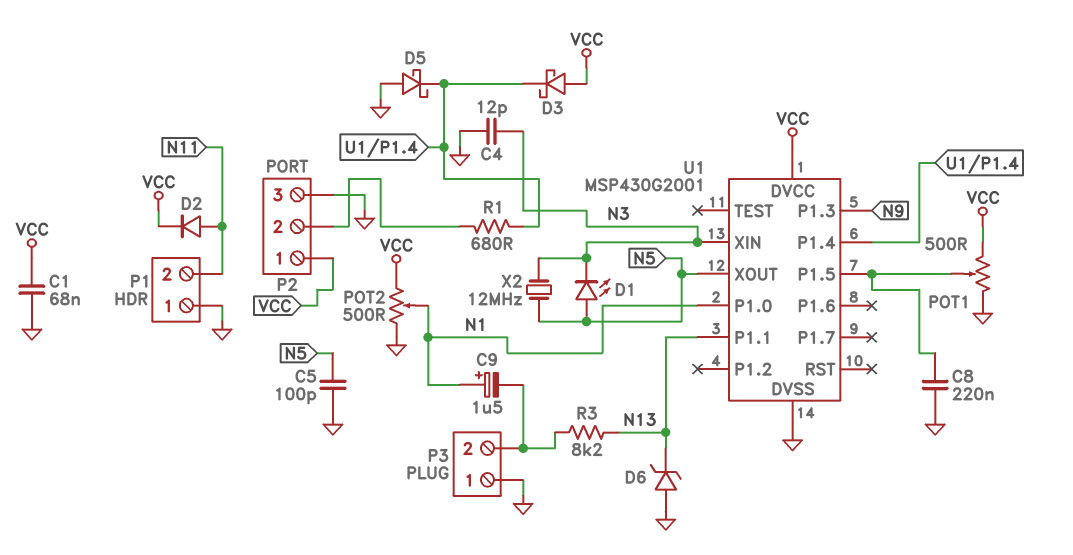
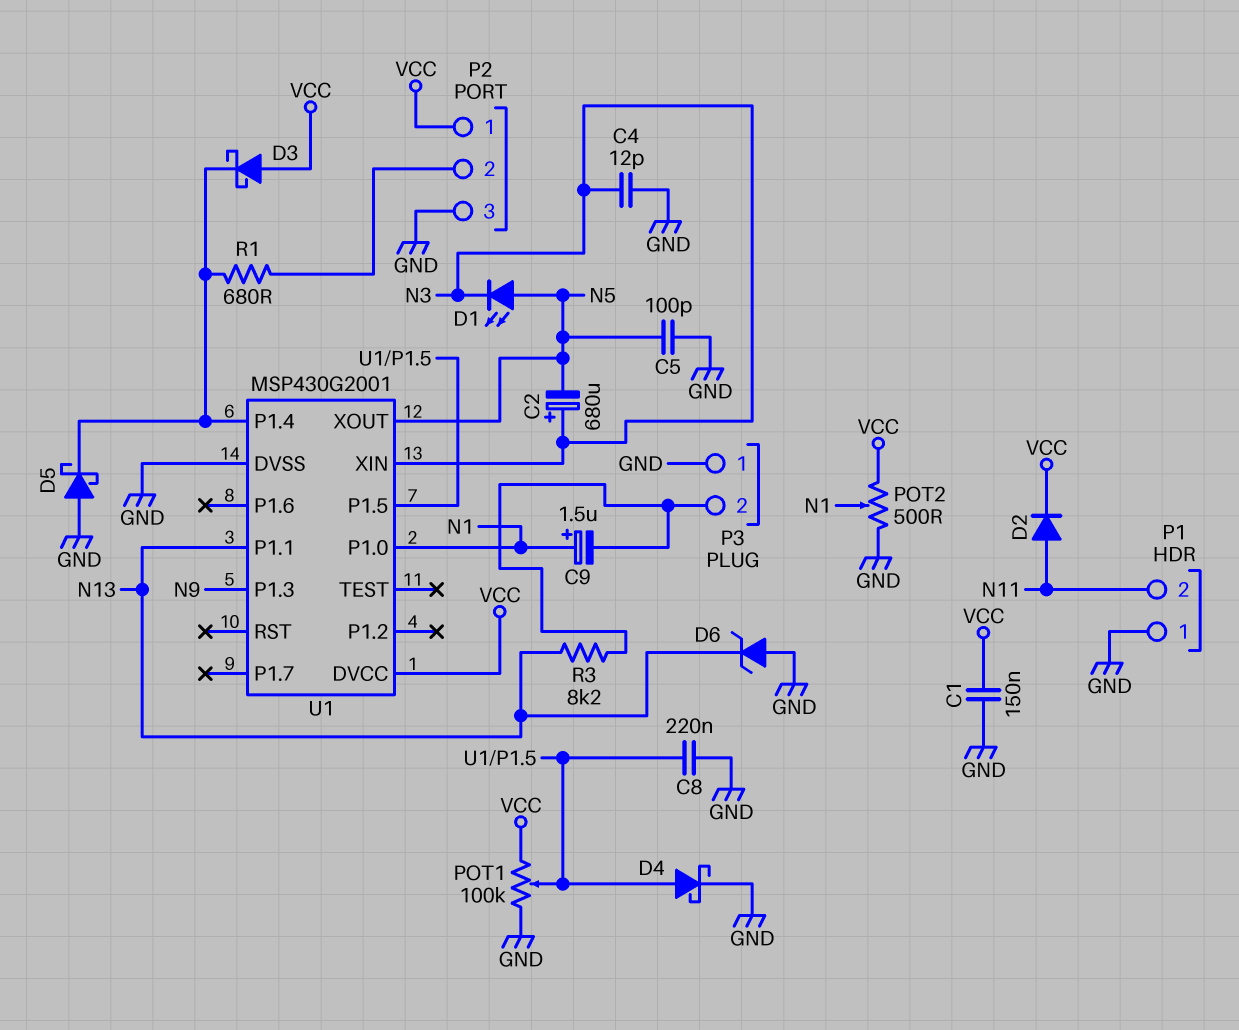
C1: 68nF (GND, VCC) -> 150nF (GND, VCC)
C2: none -> 680uF (plus N3, minus N5)
D4: none -> schottky (A U1/P1.5, K GND)
POT1: 500 (GND, VCC, wiper U1/P1.5) -> 100k (GND, VCC, wiper U1/P1.5)
X2: 12MHz (N3, N5) -> none

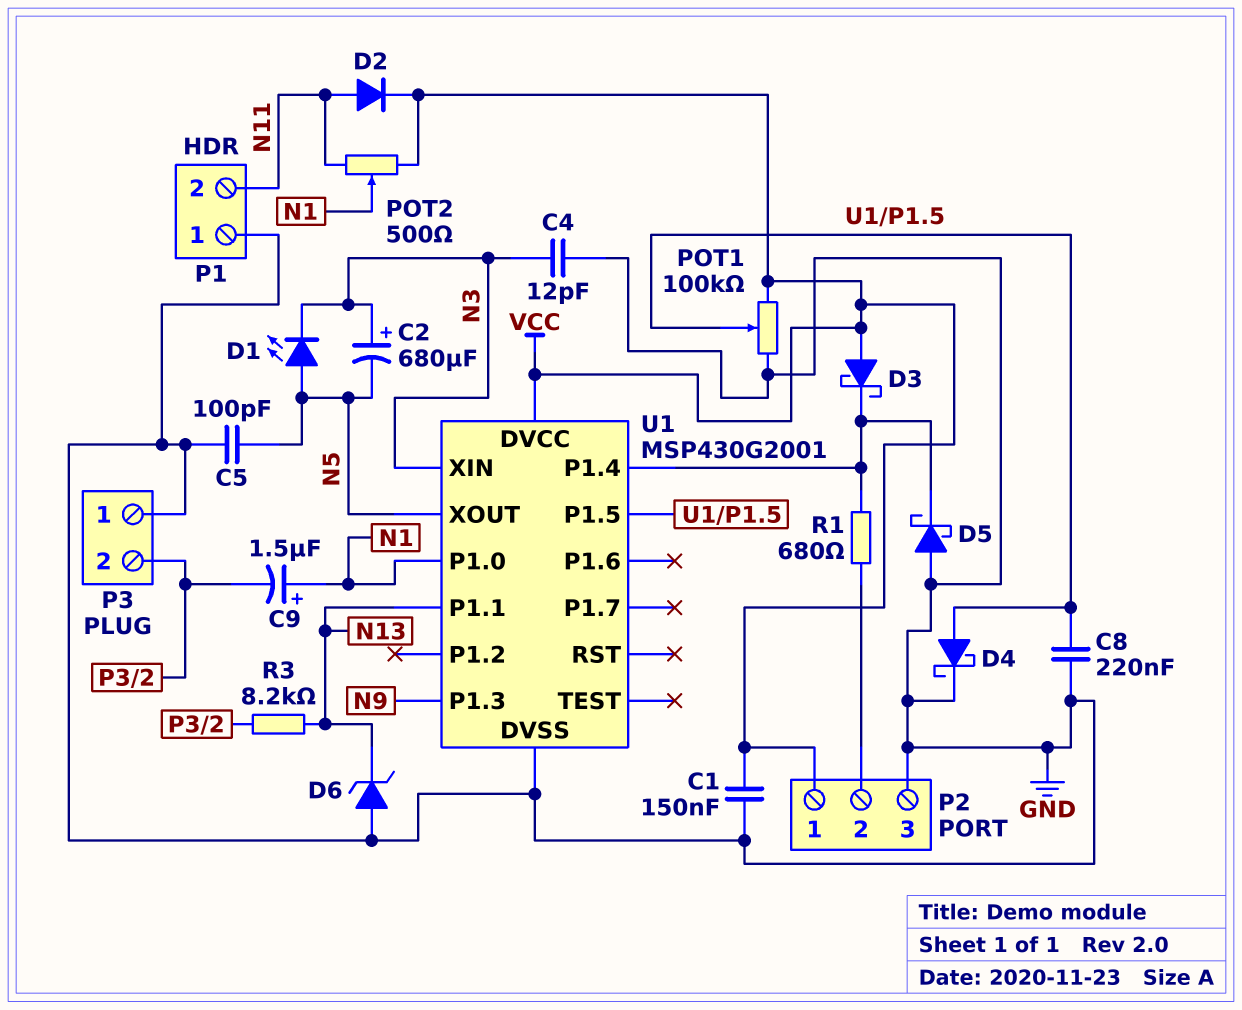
POT2: 500 (GND, VCC, wiper N1) -> 500 (N11, VCC, wiper N1)

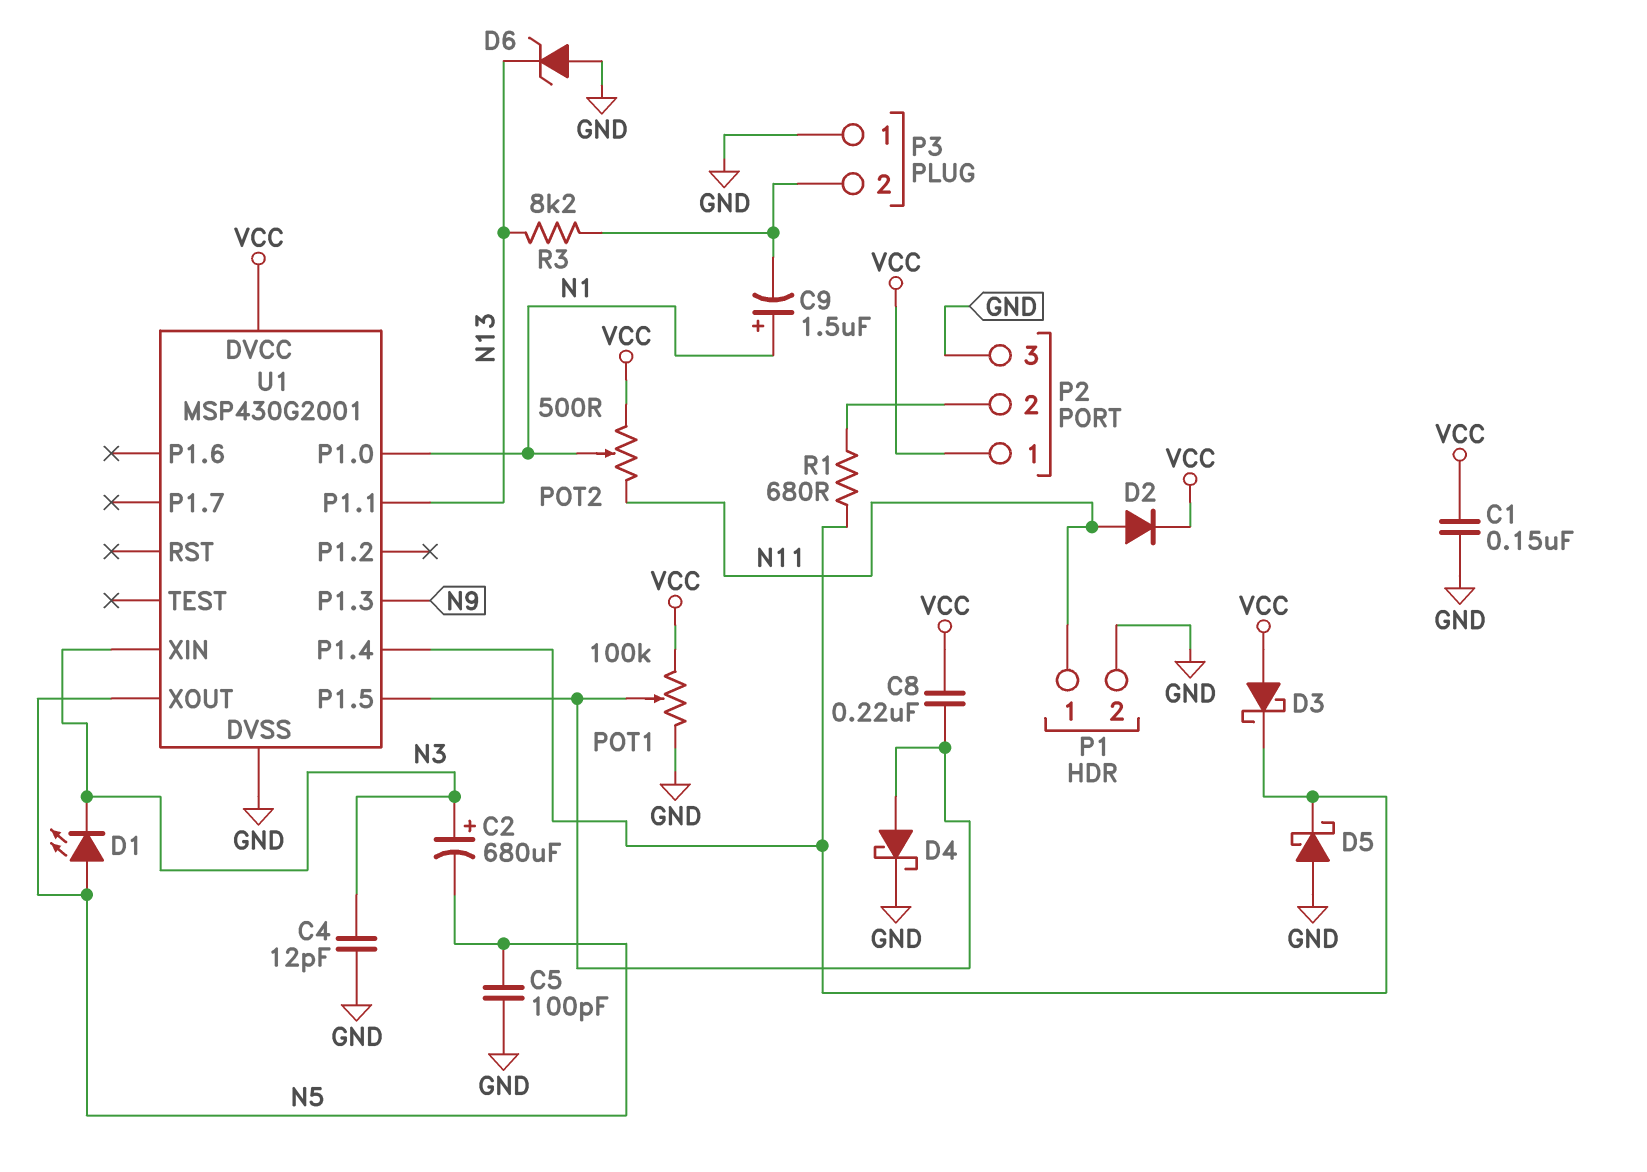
C8: 220nF (GND, U1/P1.5) -> 220nF (U1/P1.5, VCC)
P1 pin 1: GND -> N11
P1 pin 2: N11 -> GND

